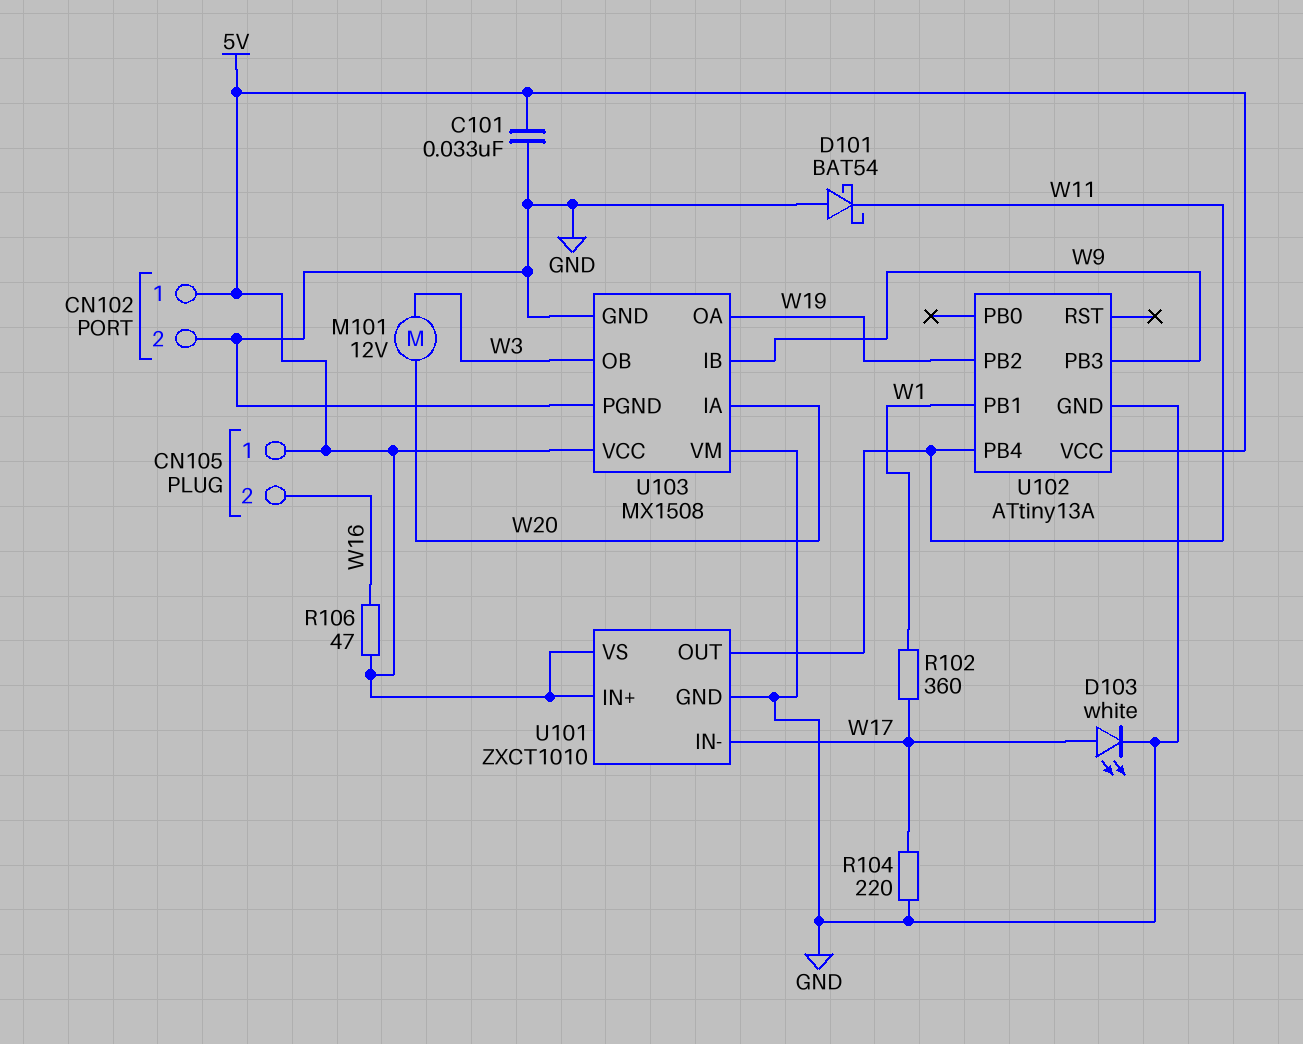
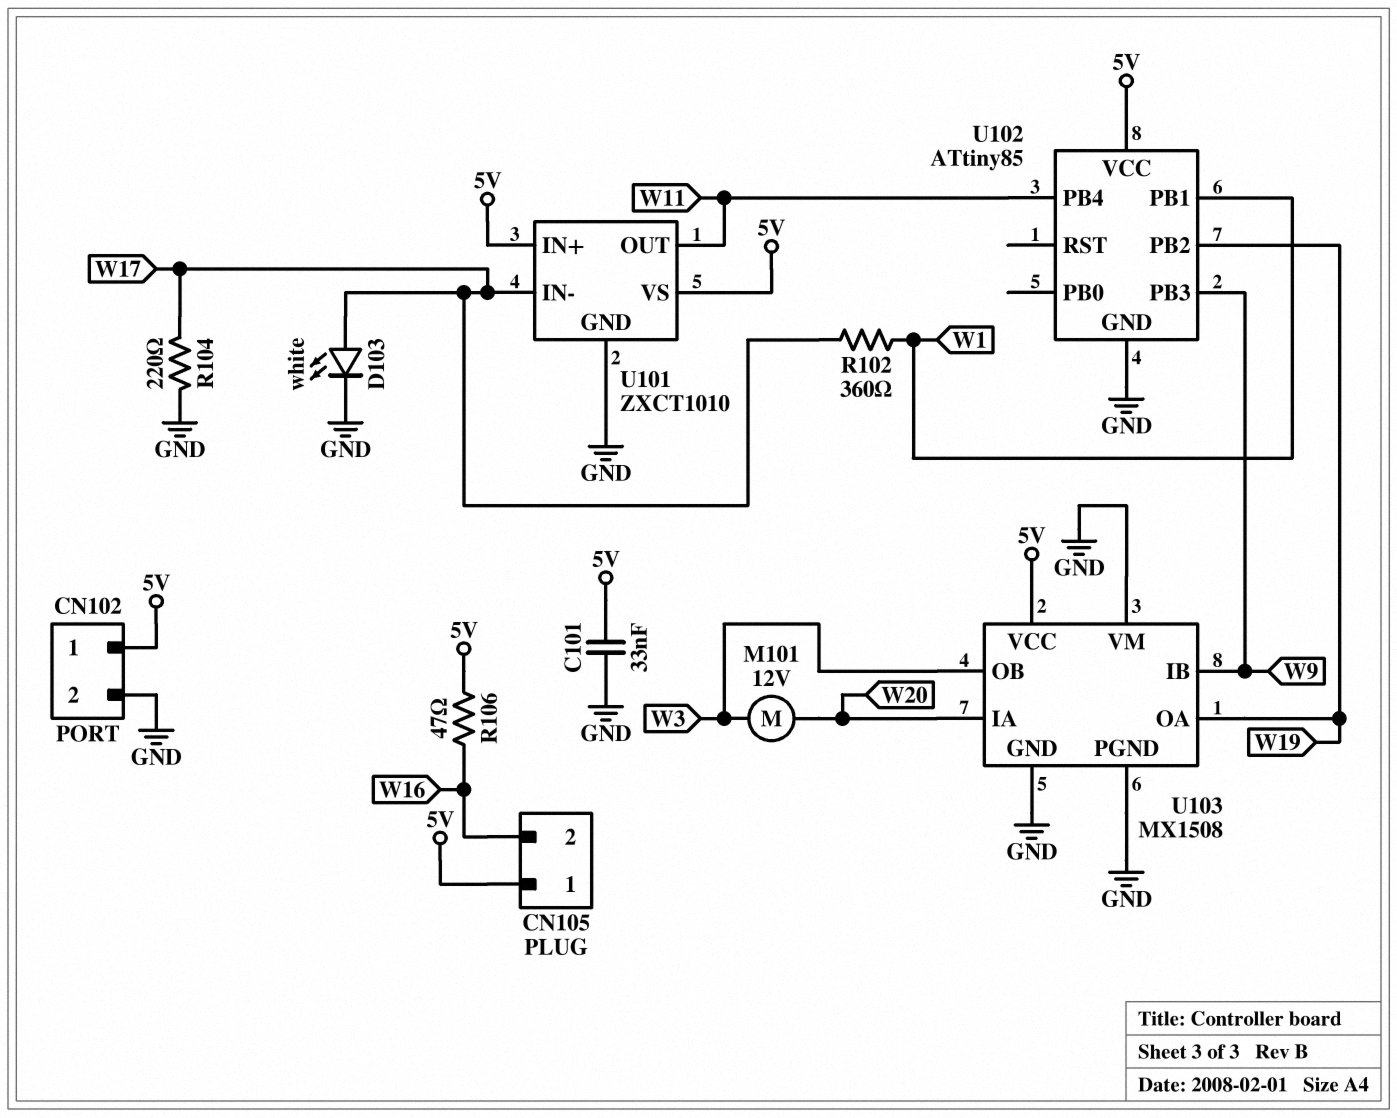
D101: schottky BAT54 (A GND, K W11) -> none
U102: ATtiny13A -> ATtiny85

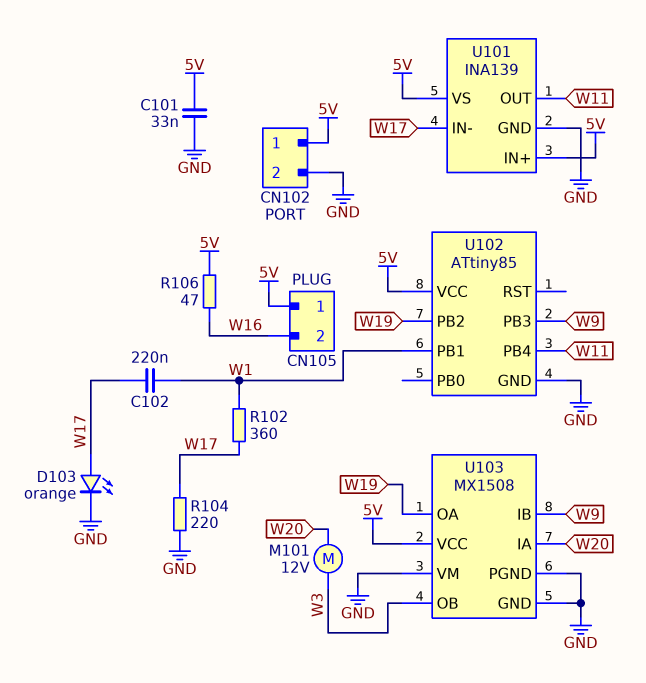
C102: none -> 220nF (W1, W17)
D103: LED white (A W17, K GND) -> LED orange (A W17, K GND)
U101: ZXCT1010 -> INA139

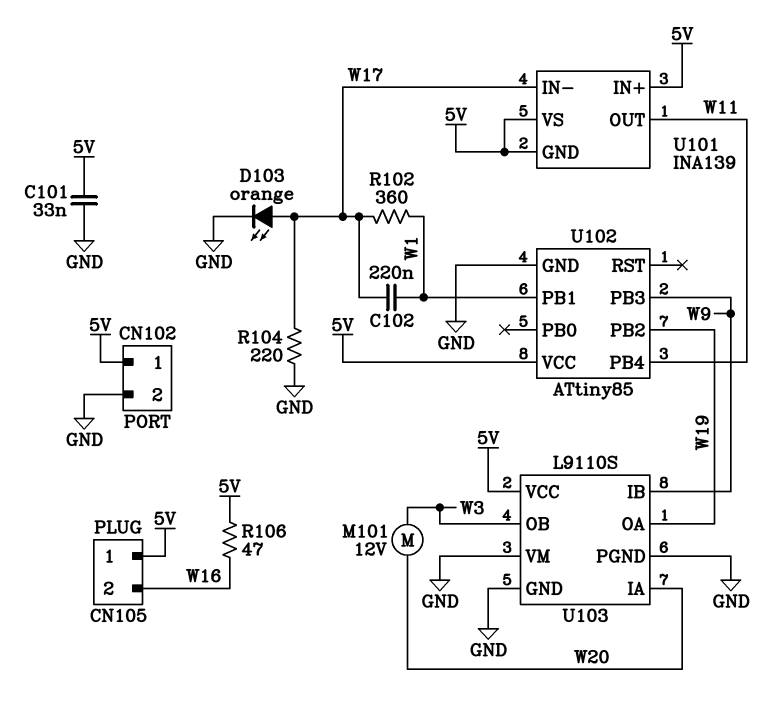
U101 pin GND: GND -> 5V
U103: MX1508 -> L9110S

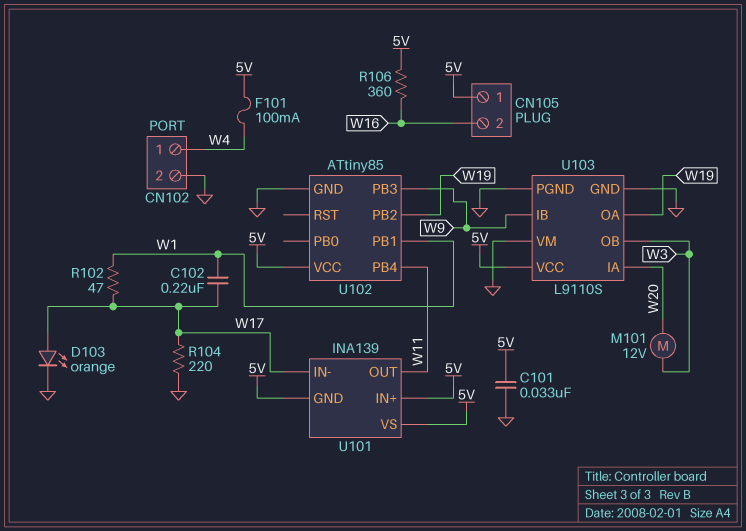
CN102 pin 1: 5V -> W4
F101: none -> 100mA (5V, W4)
R102: 360 (W1, W17) -> 47 (W1, W17)
R106: 47 (5V, W16) -> 360 (5V, W16)

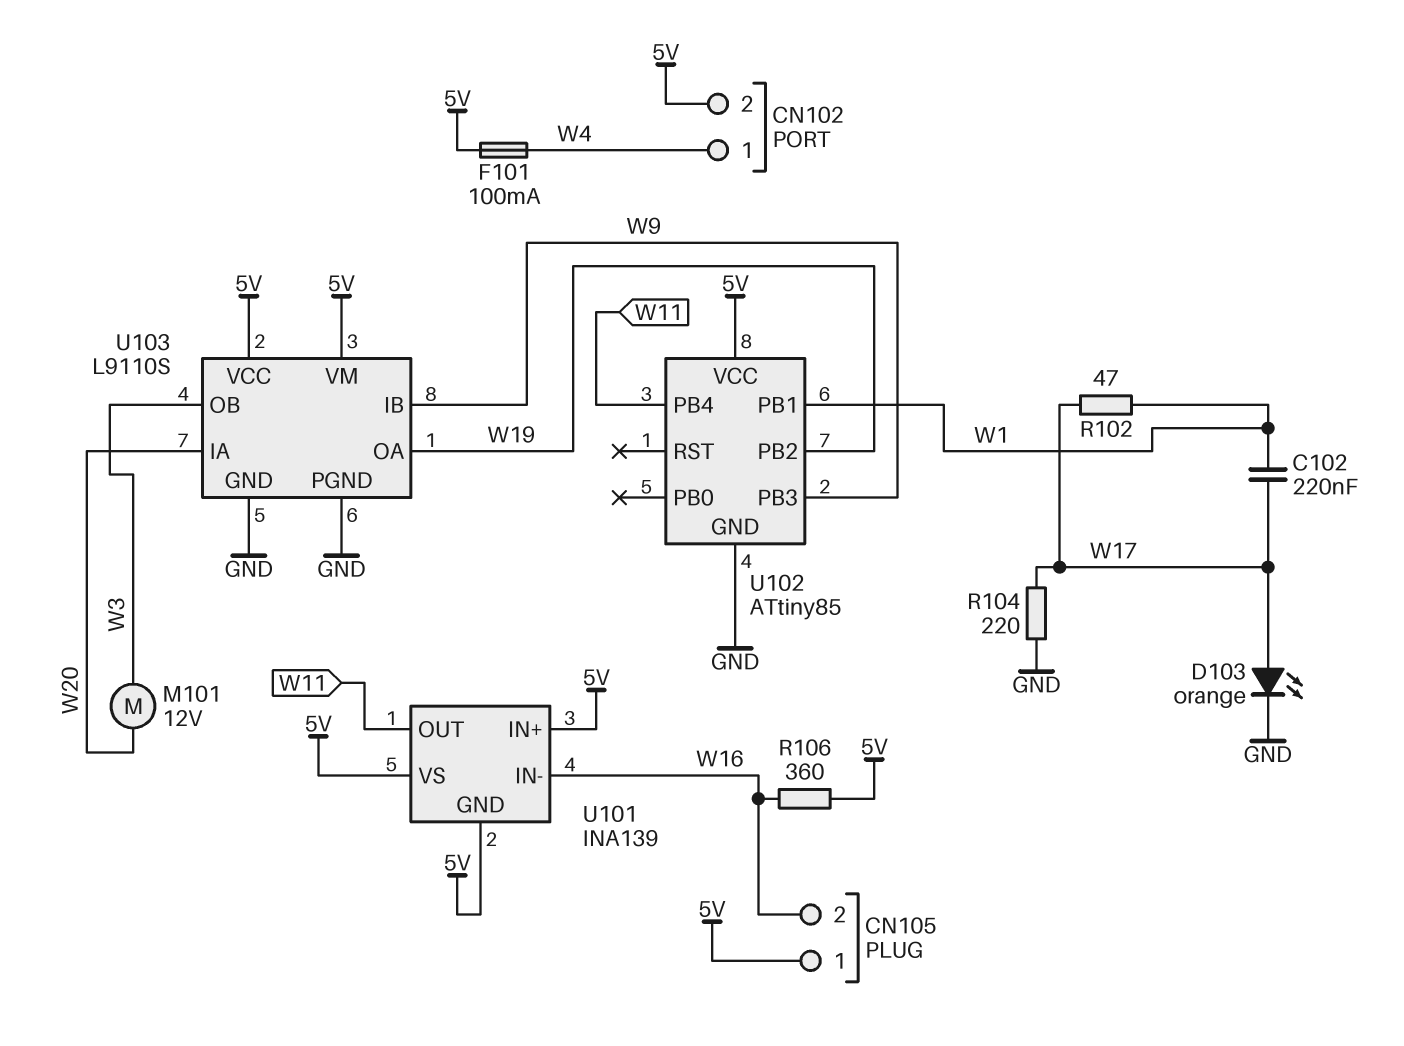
C101: 33nF (5V, GND) -> none
CN102 pin 2: GND -> 5V
U101 pin IN-: W17 -> W16
U103 pin VM: GND -> 5V

